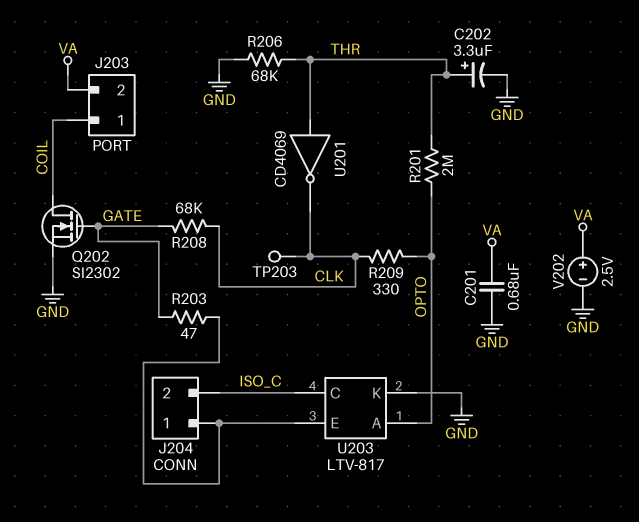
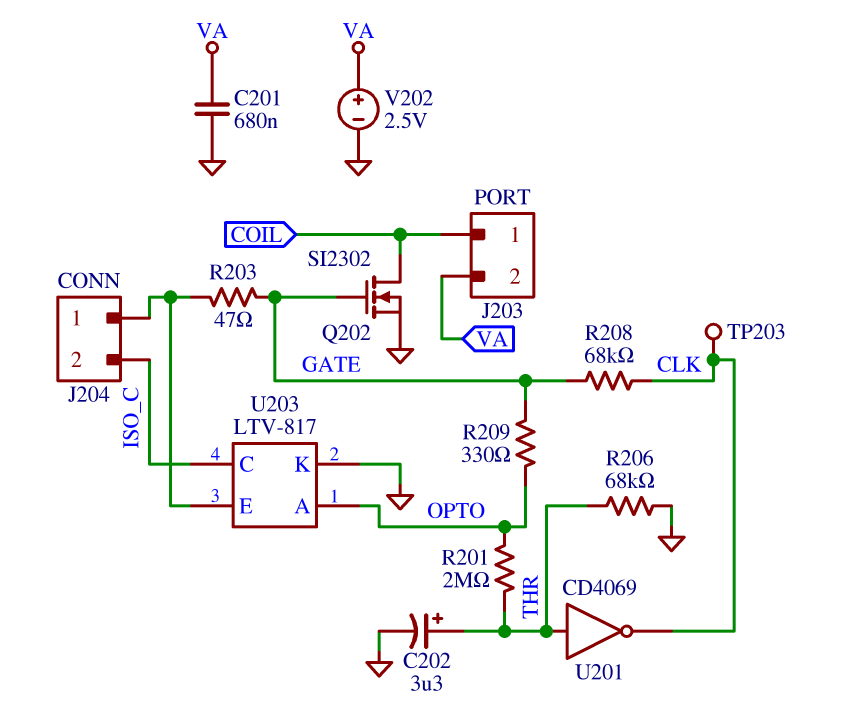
R209: 330 (CLK, OPTO) -> 330 (GATE, OPTO)

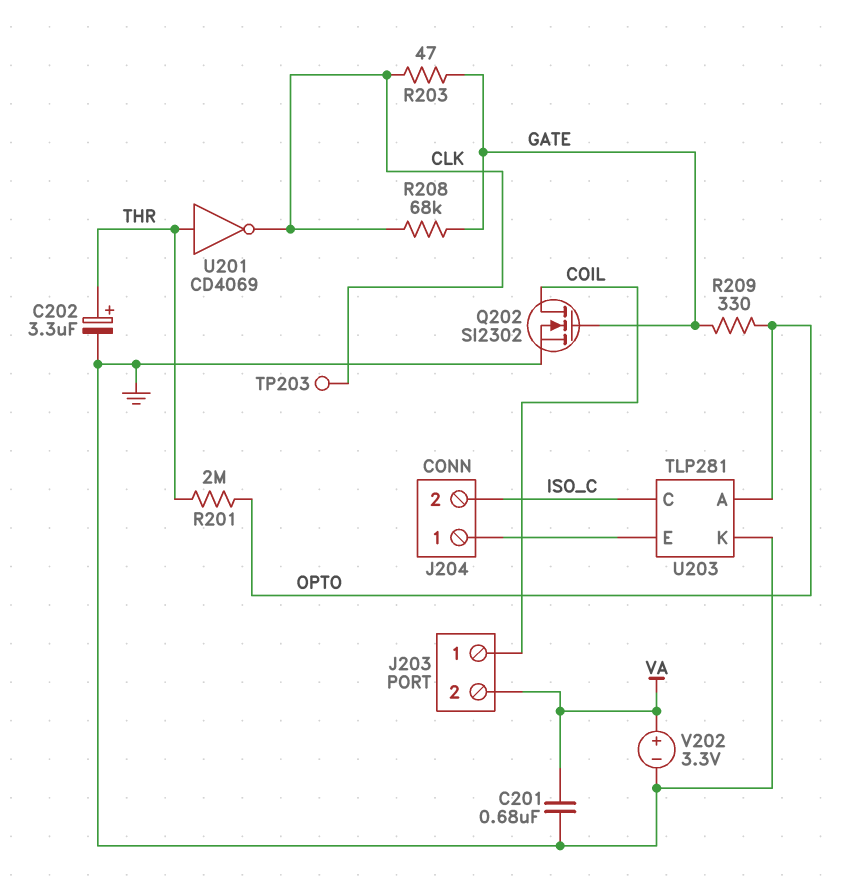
R203: 47 (GATE, J204/1) -> 47 (CLK, GATE)
R206: 68k (GND, THR) -> none
U203: LTV-817 -> TLP281
V202: 2.5V (plus VA, minus GND) -> 3.3V (plus VA, minus GND)

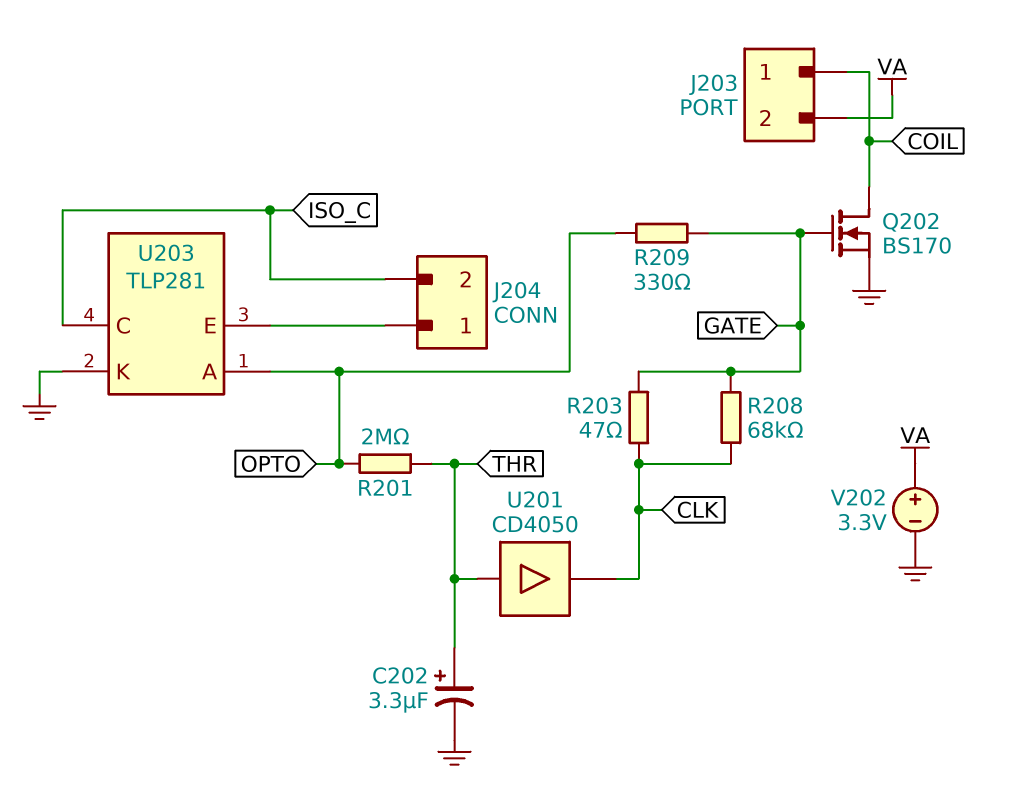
C201: 680nF (GND, VA) -> none
Q202: NMOS SI2302 (G GATE, D COIL, S GND) -> NMOS BS170 (G GATE, D COIL, S GND)
TP203: test point (CLK) -> none
U201: NOT CD4069 (in THR, out CLK) -> buffer CD4050 (in THR, out CLK)

